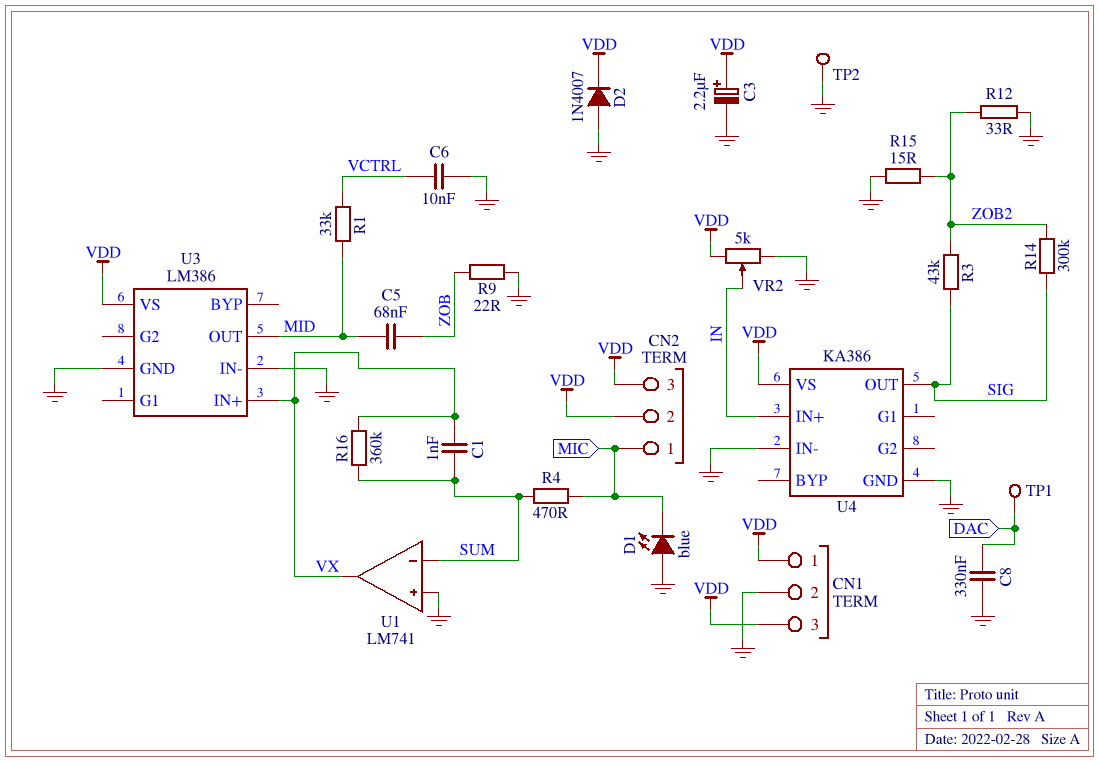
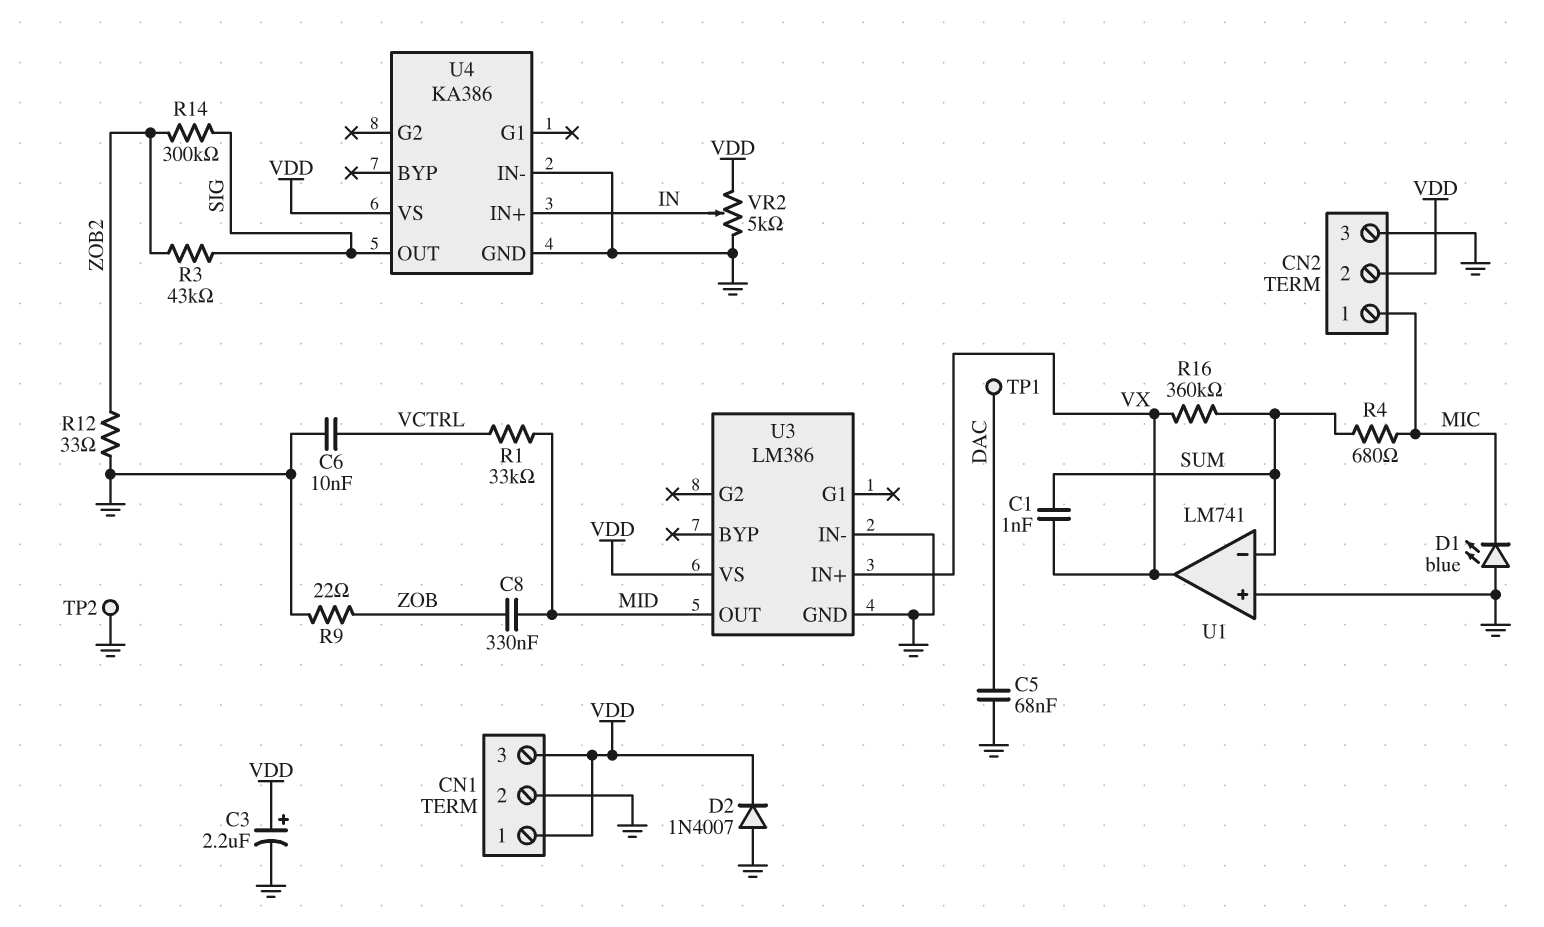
C5: 68nF (MID, ZOB) -> 68nF (DAC, GND)
C8: 330nF (DAC, GND) -> 330nF (MID, ZOB)
CN2 pin 3: VDD -> GND
R4: 470 (MIC, SUM) -> 680 (MIC, SUM)
R15: 15 (GND, ZOB2) -> none

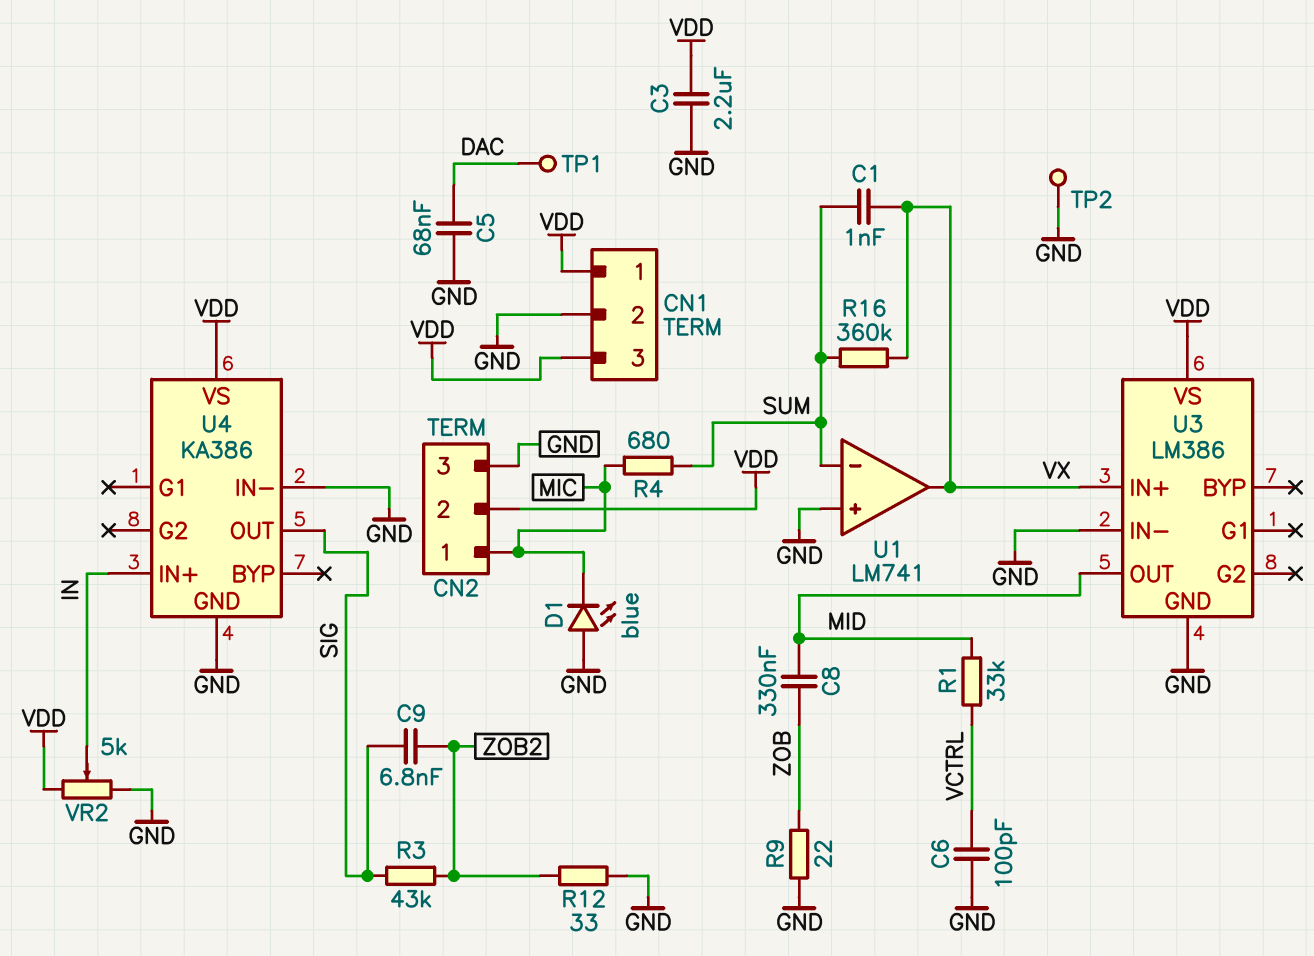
C3: 2.2uF (plus VDD, minus GND) -> 2.2uF (GND, VDD)
C6: 10nF (GND, VCTRL) -> 100pF (GND, VCTRL)
C9: none -> 6.8nF (SIG, ZOB2)
D2: diode 1N4007 (A GND, K VDD) -> none
R14: 300k (SIG, ZOB2) -> none

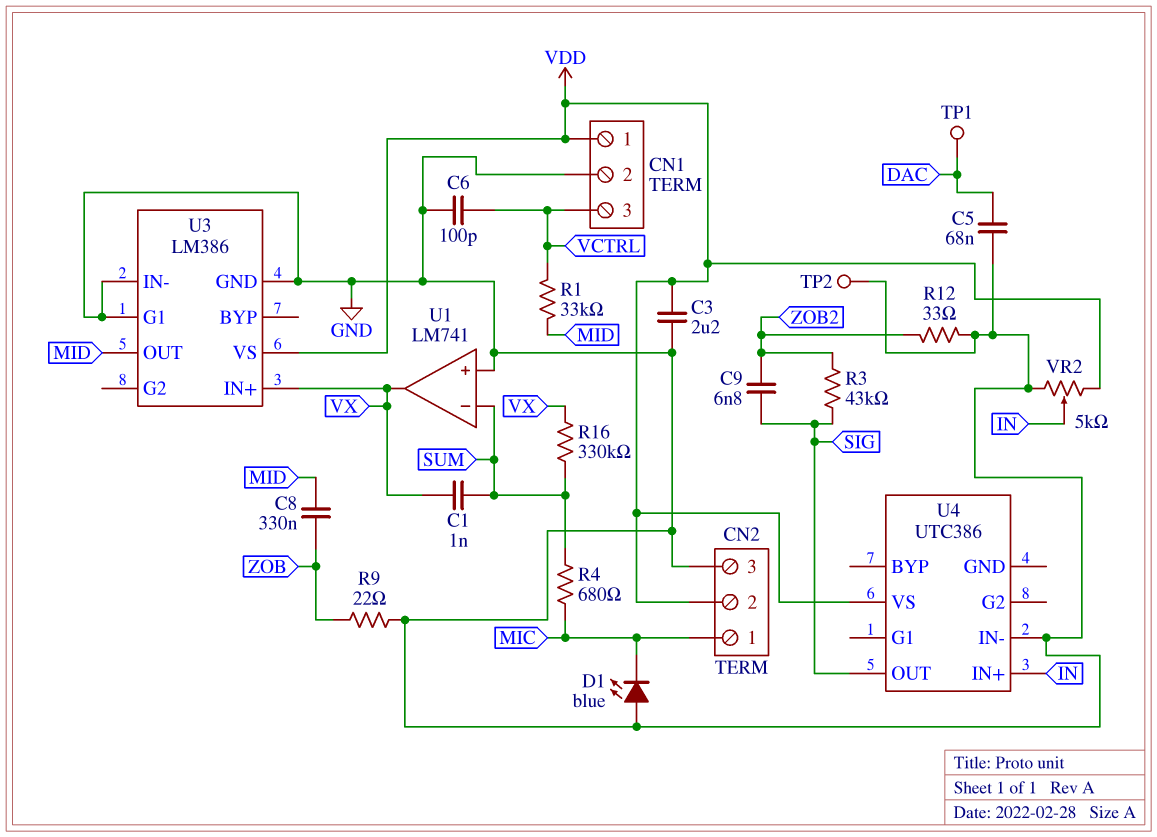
CN1 pin 3: VDD -> VCTRL
R16: 360k (SUM, VX) -> 330k (SUM, VX)
U3 pin G1: none -> GND
U4: KA386 -> UTC386
U4 pin GND: GND -> none

